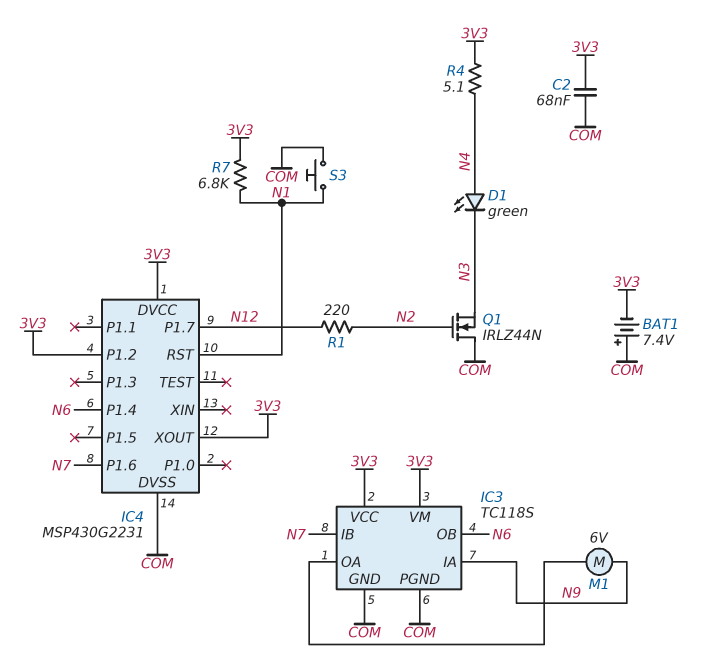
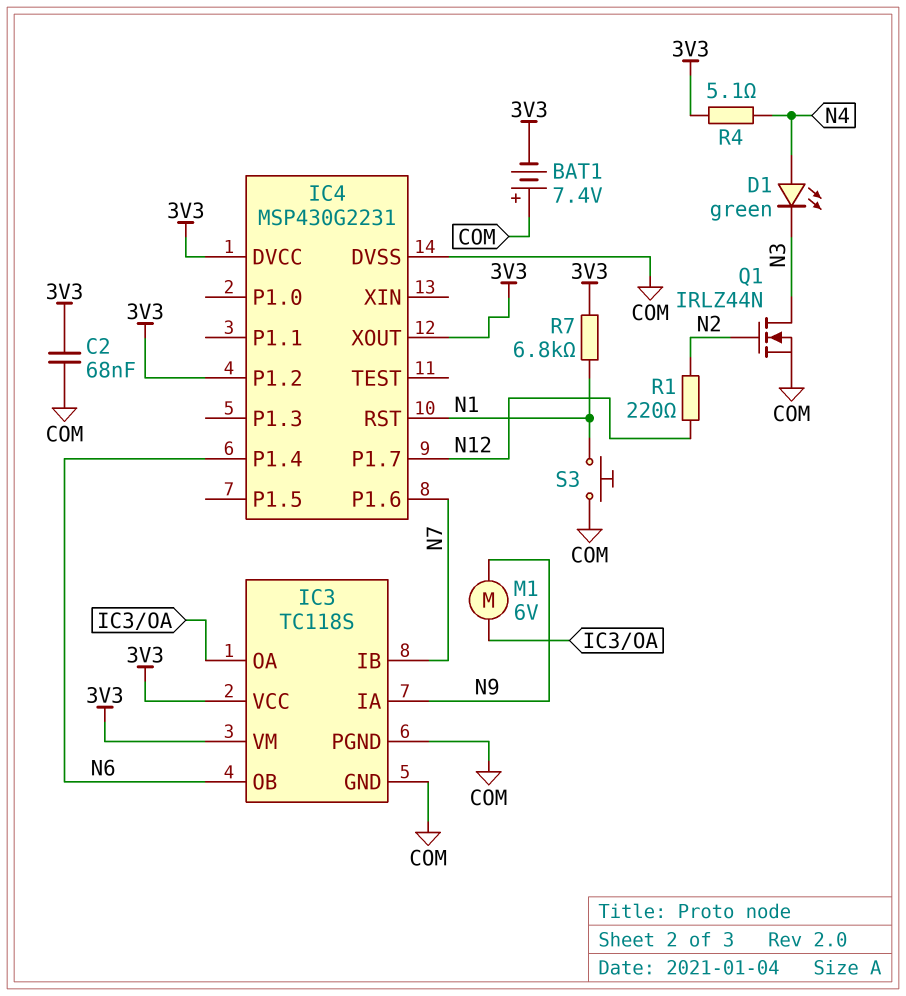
Q1: NMOS IRLZ44N (G N2, D COM, S N3) -> NMOS IRLZ44N (G N2, D N3, S COM)

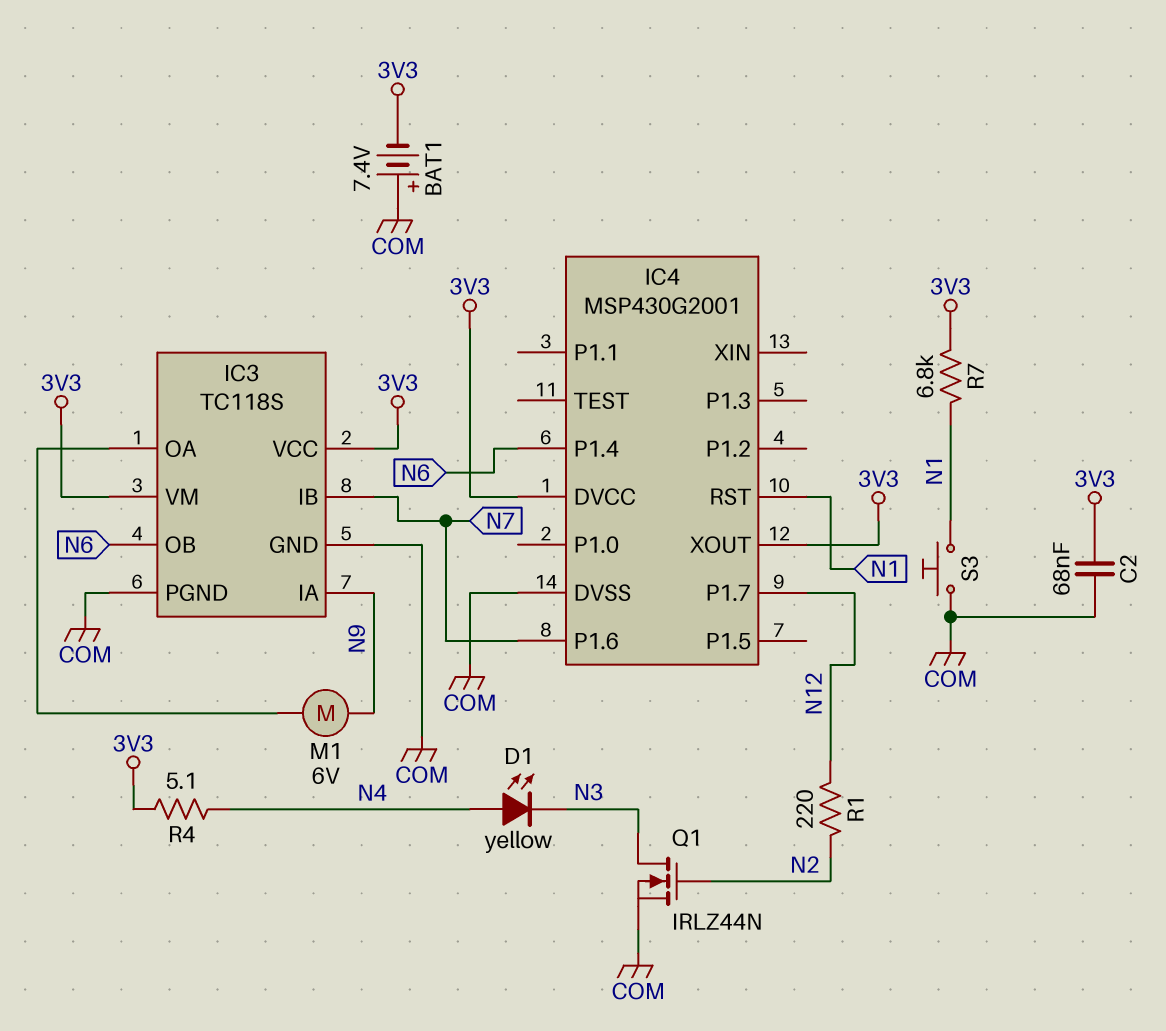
D1: LED green (A N4, K N3) -> LED yellow (A N4, K N3)
IC4: MSP430G2231 -> MSP430G2001
IC4 pin P1.2: 3V3 -> none

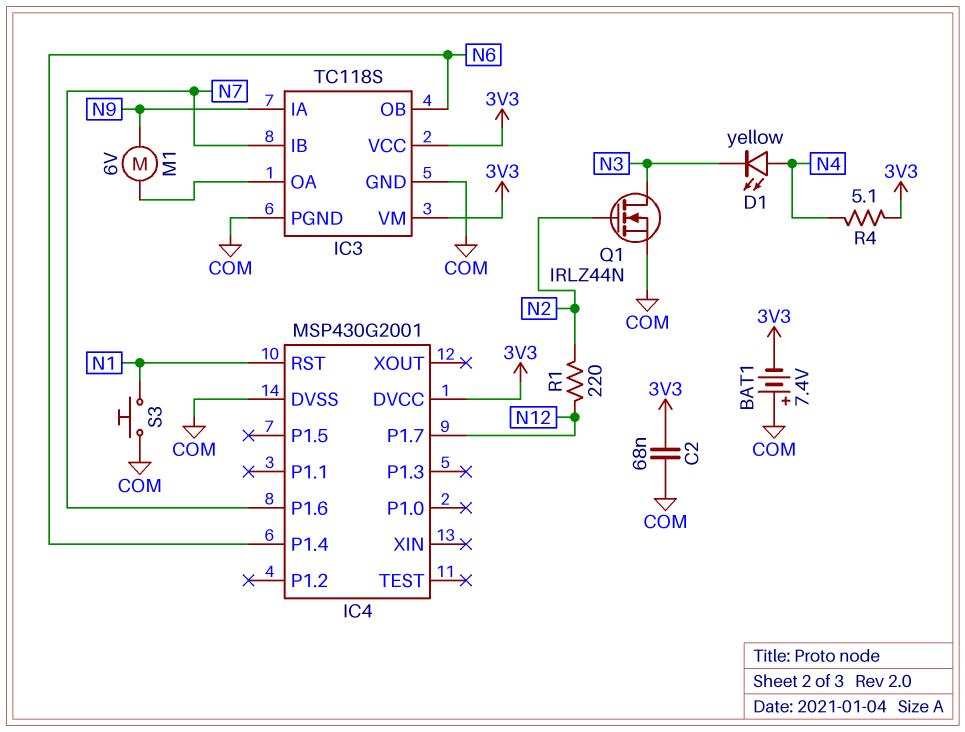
IC4 pin XOUT: 3V3 -> none
R7: 6.8k (3V3, N1) -> none

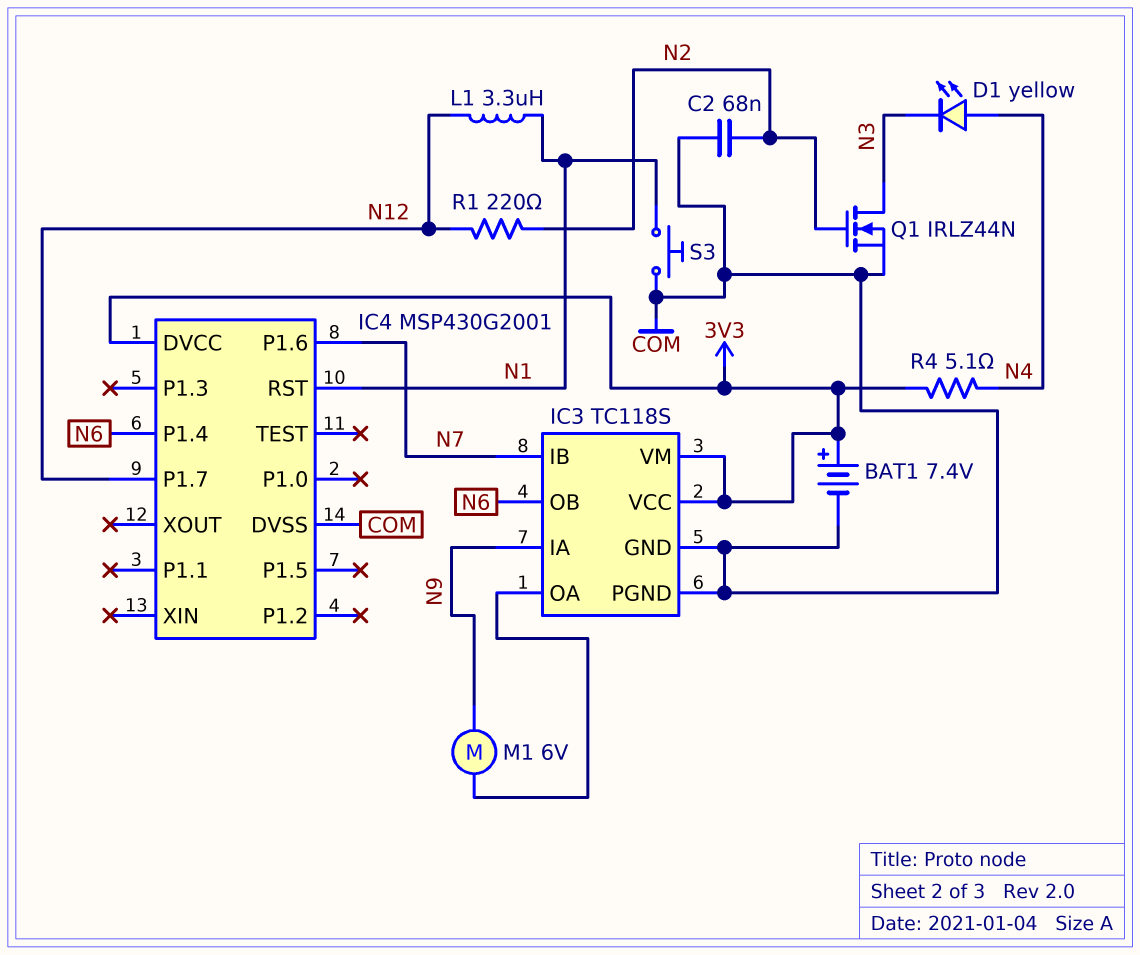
BAT1: 7.4V (plus COM, minus 3V3) -> 7.4V (plus 3V3, minus COM)
C2: 68nF (3V3, COM) -> 68nF (COM, N2)
L1: none -> 3.3uH (N1, N12)

